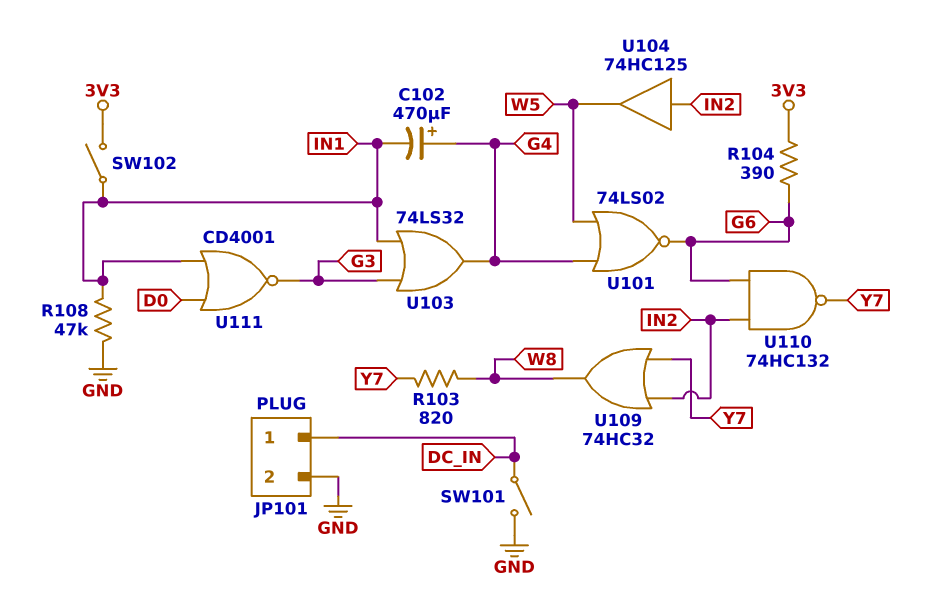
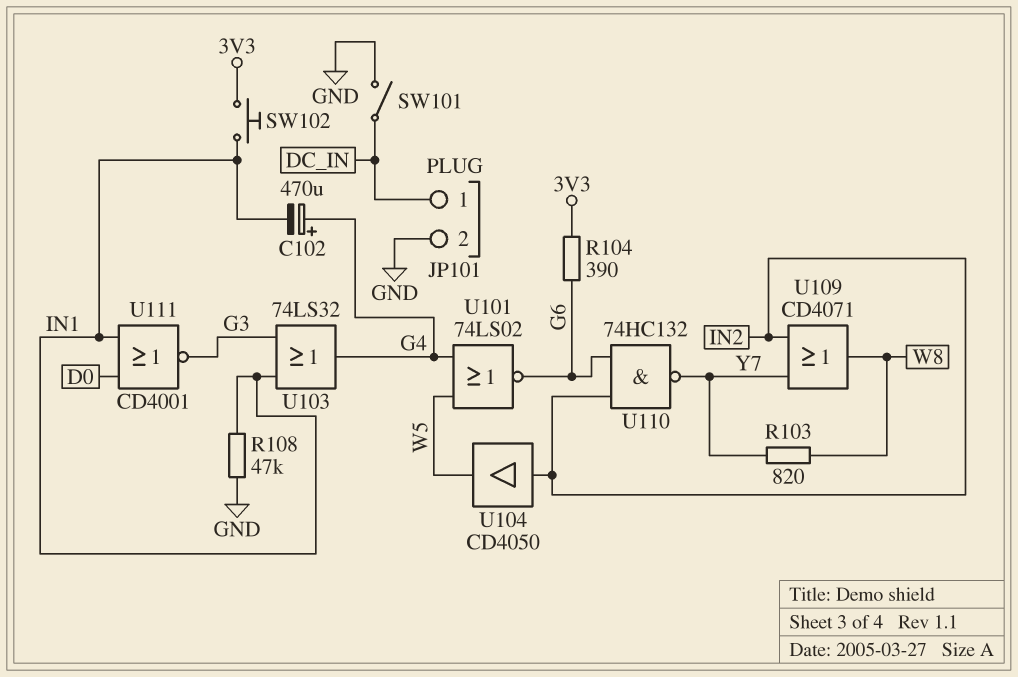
SW102: switch (3V3, IN1) -> button (3V3, IN1)
U104: buffer 74HC125 (in IN2, out W5) -> buffer CD4050 (in IN2, out W5)
U109: OR 74HC32 (in IN2, in Y7, out W8) -> OR CD4071 (in IN2, in Y7, out W8)

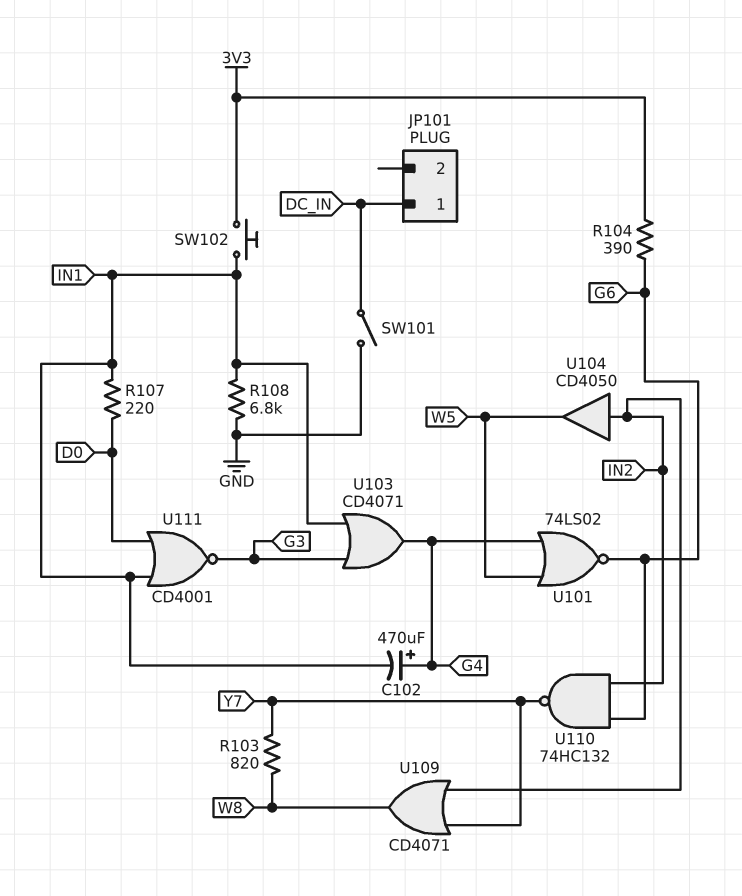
JP101 pin 2: GND -> none
R107: none -> 220 (D0, IN1)
R108: 47k (GND, IN1) -> 6.8k (GND, IN1)
U103: OR 74LS32 (in G3, in IN1, out G4) -> OR CD4071 (in G3, in IN1, out G4)

